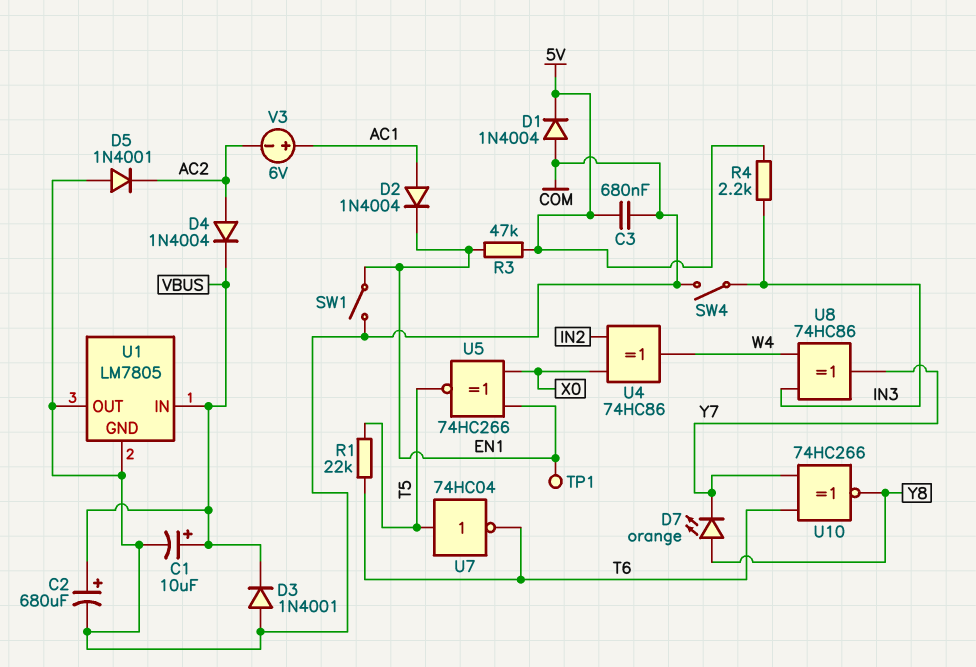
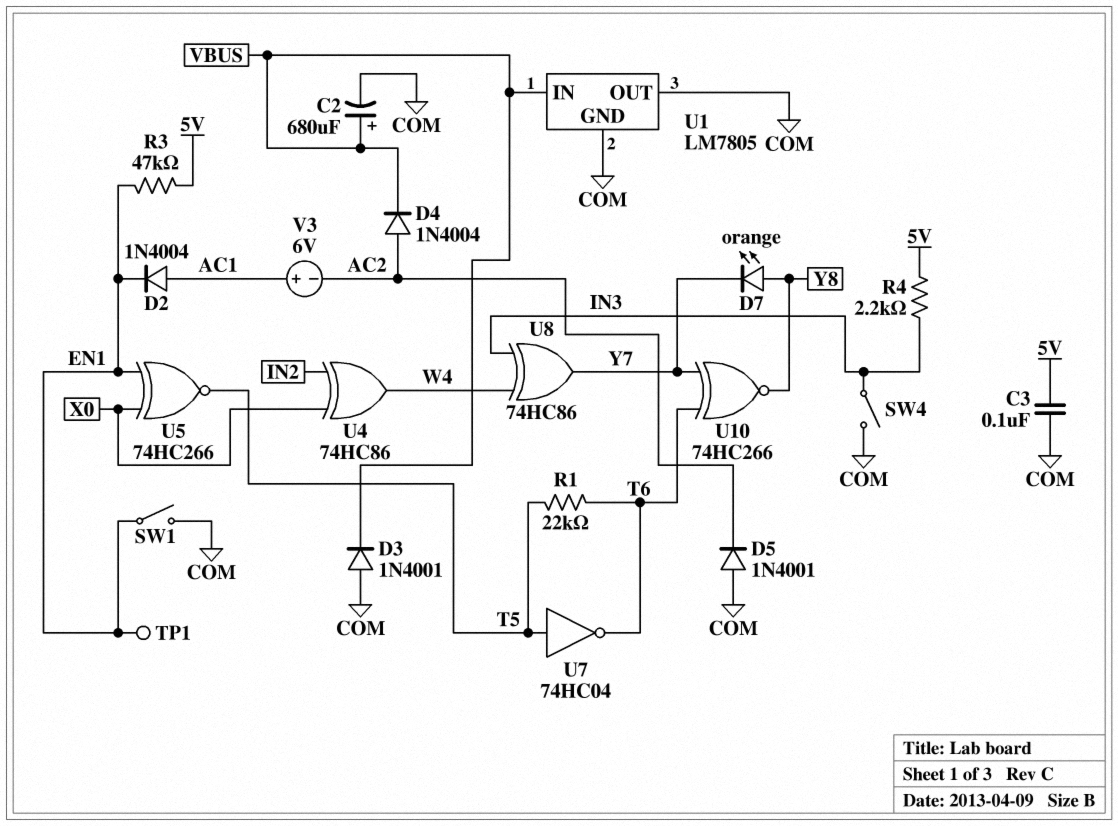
C1: 10uF (plus VBUS, minus COM) -> none
C3: 680nF (5V, COM) -> 100nF (5V, COM)
D1: diode 1N4004 (A COM, K 5V) -> none

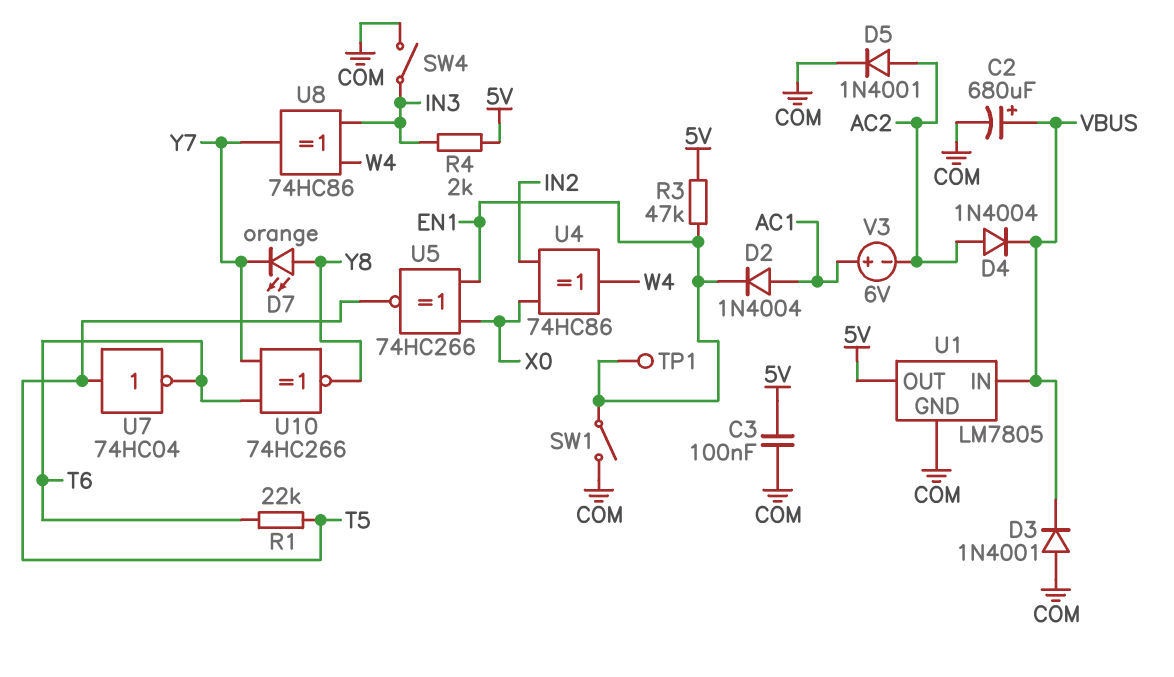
D5: diode 1N4001 (A COM, K AC2) -> diode 1N4001 (A AC2, K COM)
R4: 2.2k (5V, IN3) -> 2k (5V, IN3)
U1 pin OUT: COM -> 5V

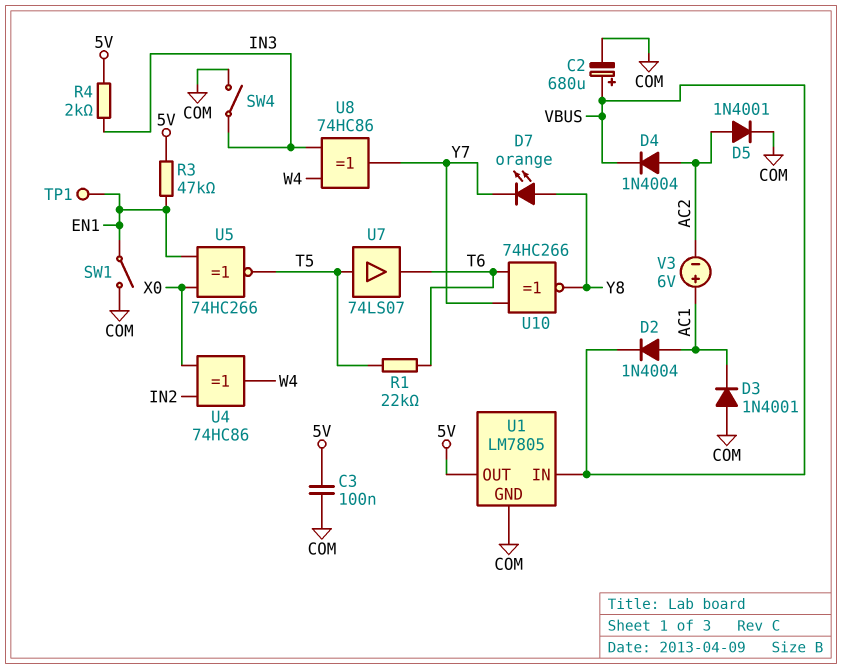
D2: diode 1N4004 (A AC1, K EN1) -> diode 1N4004 (A AC1, K VBUS)
D3: diode 1N4001 (A COM, K VBUS) -> diode 1N4001 (A COM, K AC1)
U7: NOT 74HC04 (in T5, out T6) -> buffer 74LS07 (in T5, out T6)

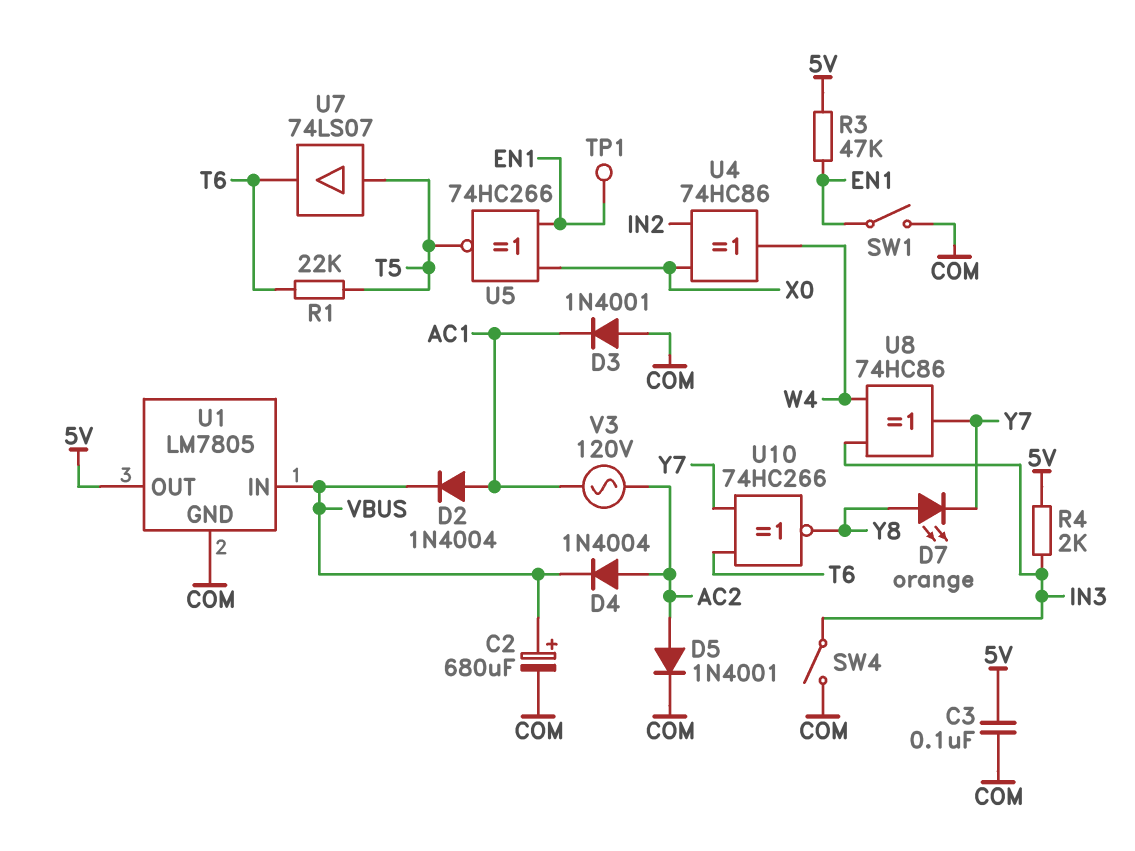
V3: 6V (plus AC1, minus AC2) -> AC 120V (AC1, AC2)

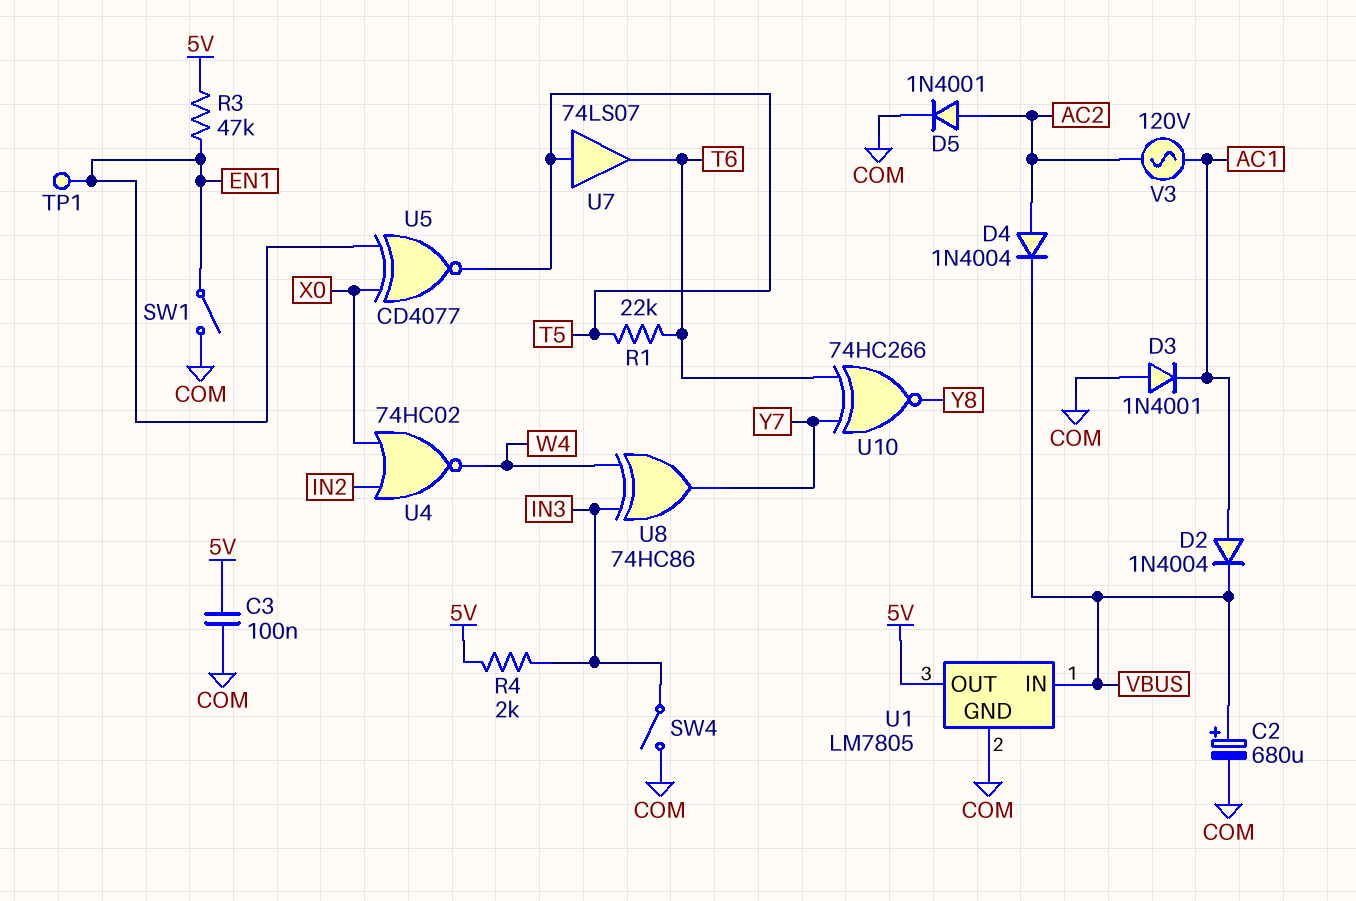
D7: LED orange (A Y8, K Y7) -> none
U4: XOR 74HC86 (in IN2, in X0, out W4) -> NOR 74HC02 (in IN2, in X0, out W4)
U5: XNOR 74HC266 (in EN1, in X0, out T5) -> XNOR CD4077 (in EN1, in X0, out T5)

